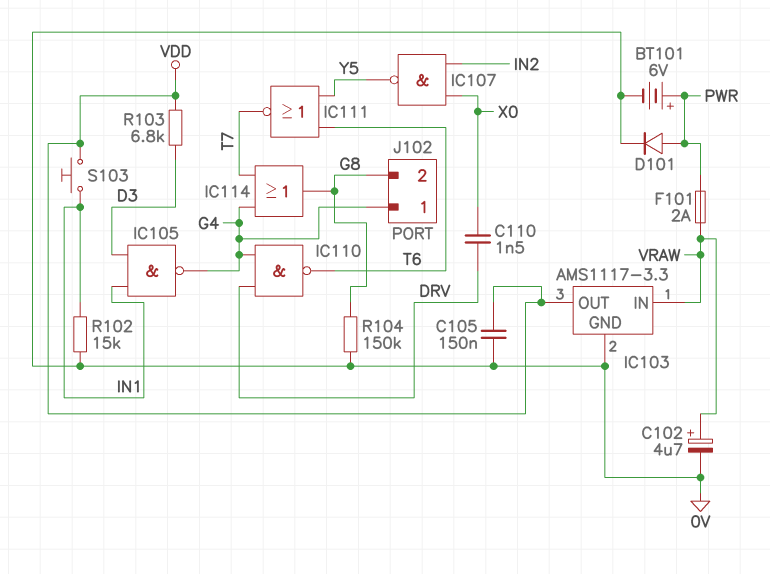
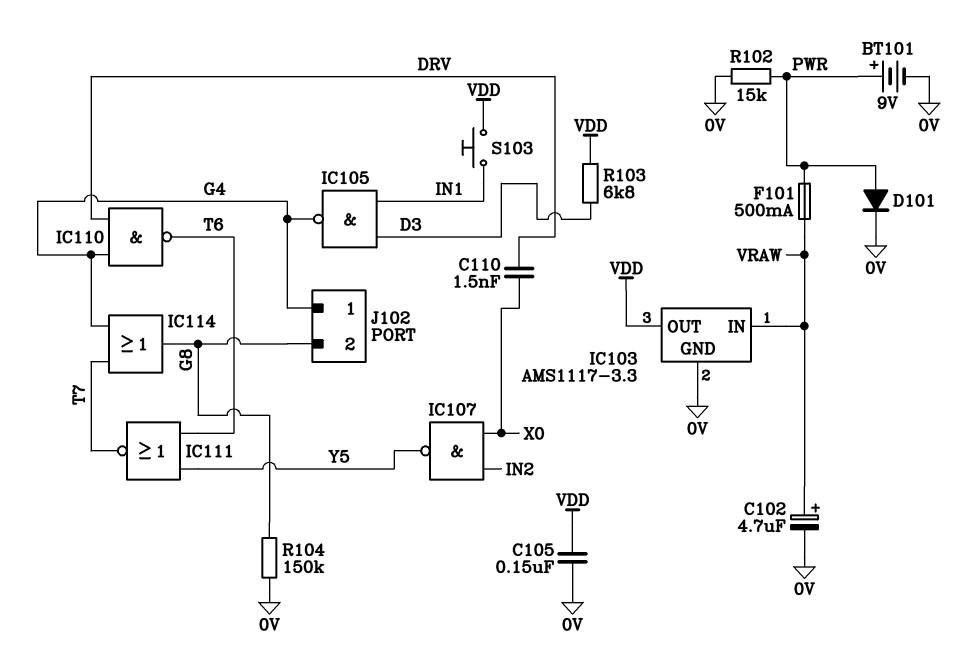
BT101: 6V (plus PWR, minus 0V) -> 9V (plus PWR, minus 0V)
F101: 2A (PWR, VRAW) -> 500mA (PWR, VRAW)
R102: 15k (0V, IN1) -> 15k (0V, PWR)

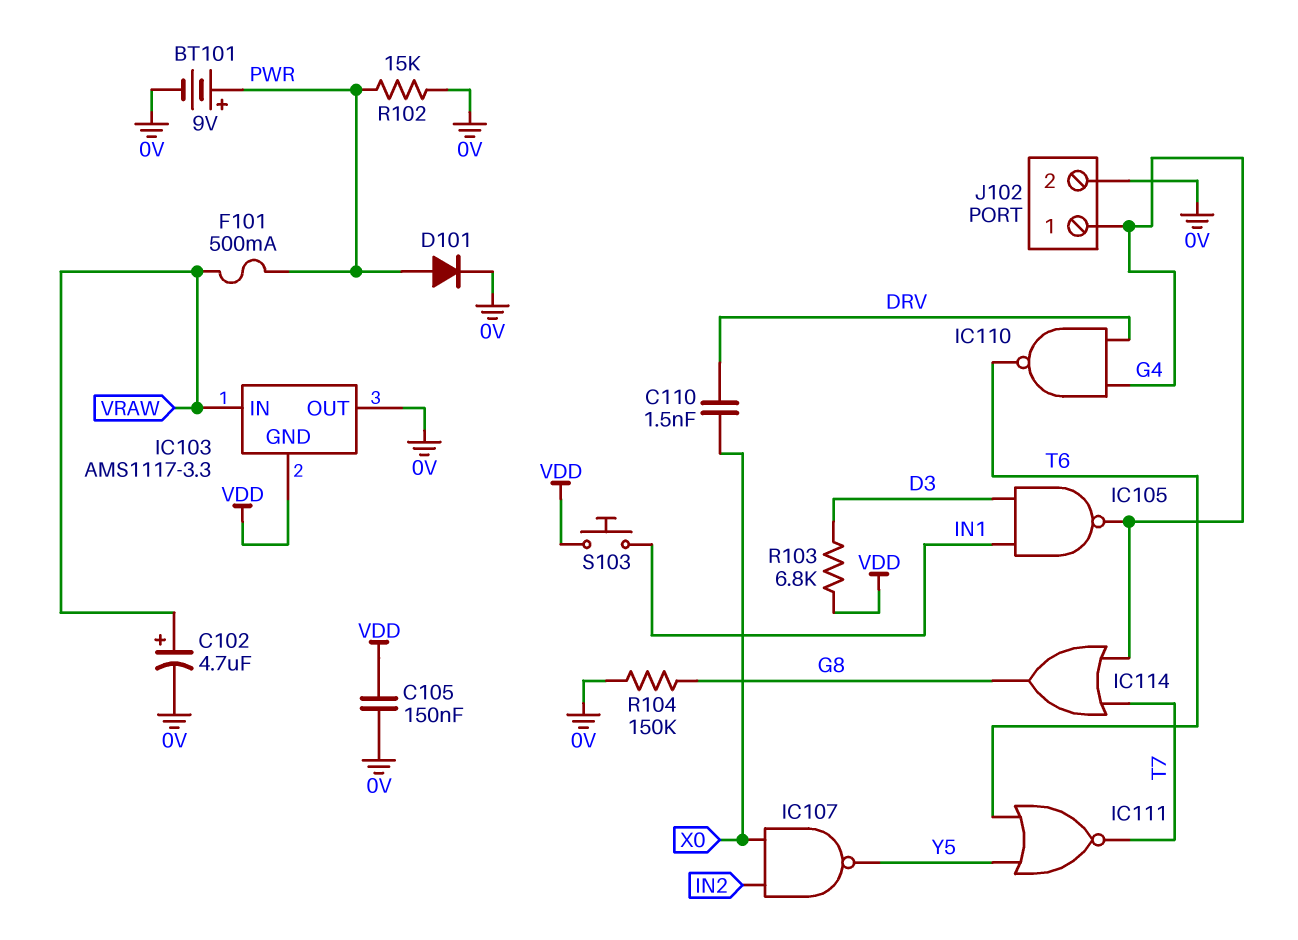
IC103 pin GND: 0V -> VDD
IC103 pin OUT: VDD -> 0V
J102 pin 2: G8 -> 0V

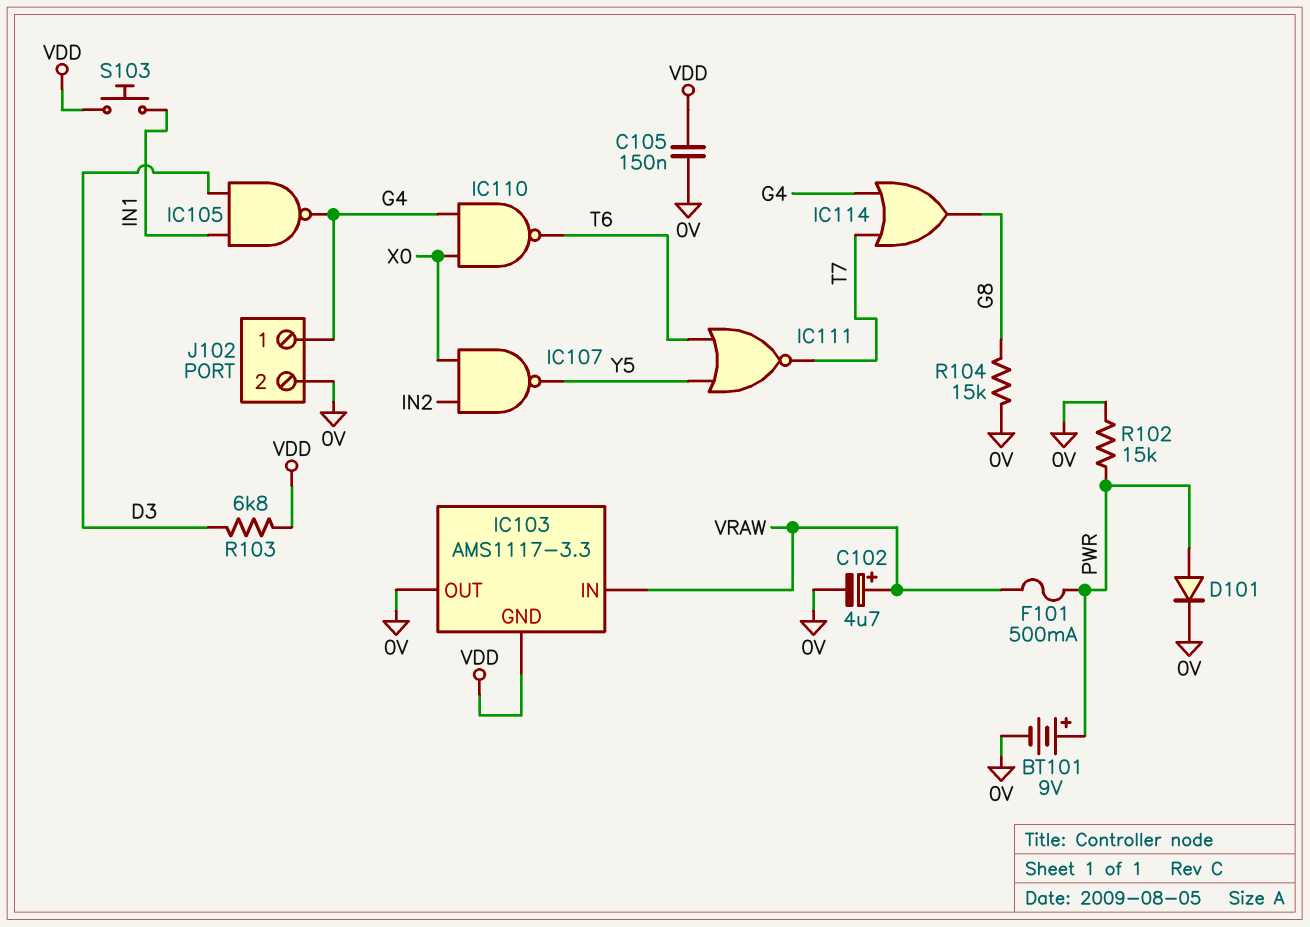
C110: 1.5nF (DRV, X0) -> none
IC110: NAND (in DRV, in G4, out T6) -> NAND (in G4, in X0, out T6)
R104: 150k (0V, G8) -> 15k (0V, G8)

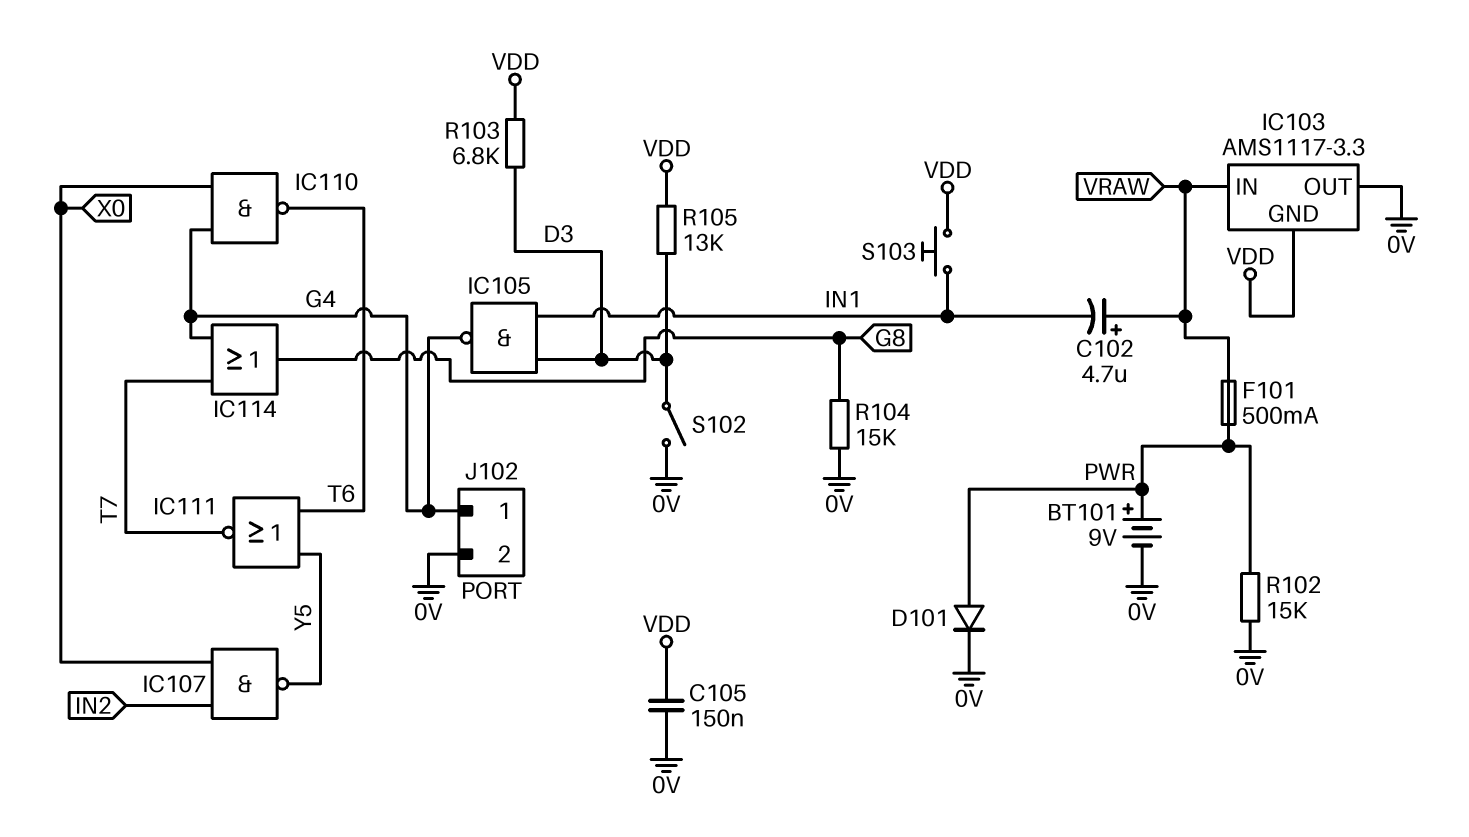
C102: 4.7uF (plus VRAW, minus 0V) -> 4.7uF (plus VRAW, minus IN1)
R105: none -> 13k (D3, VDD)
S102: none -> switch (0V, D3)

